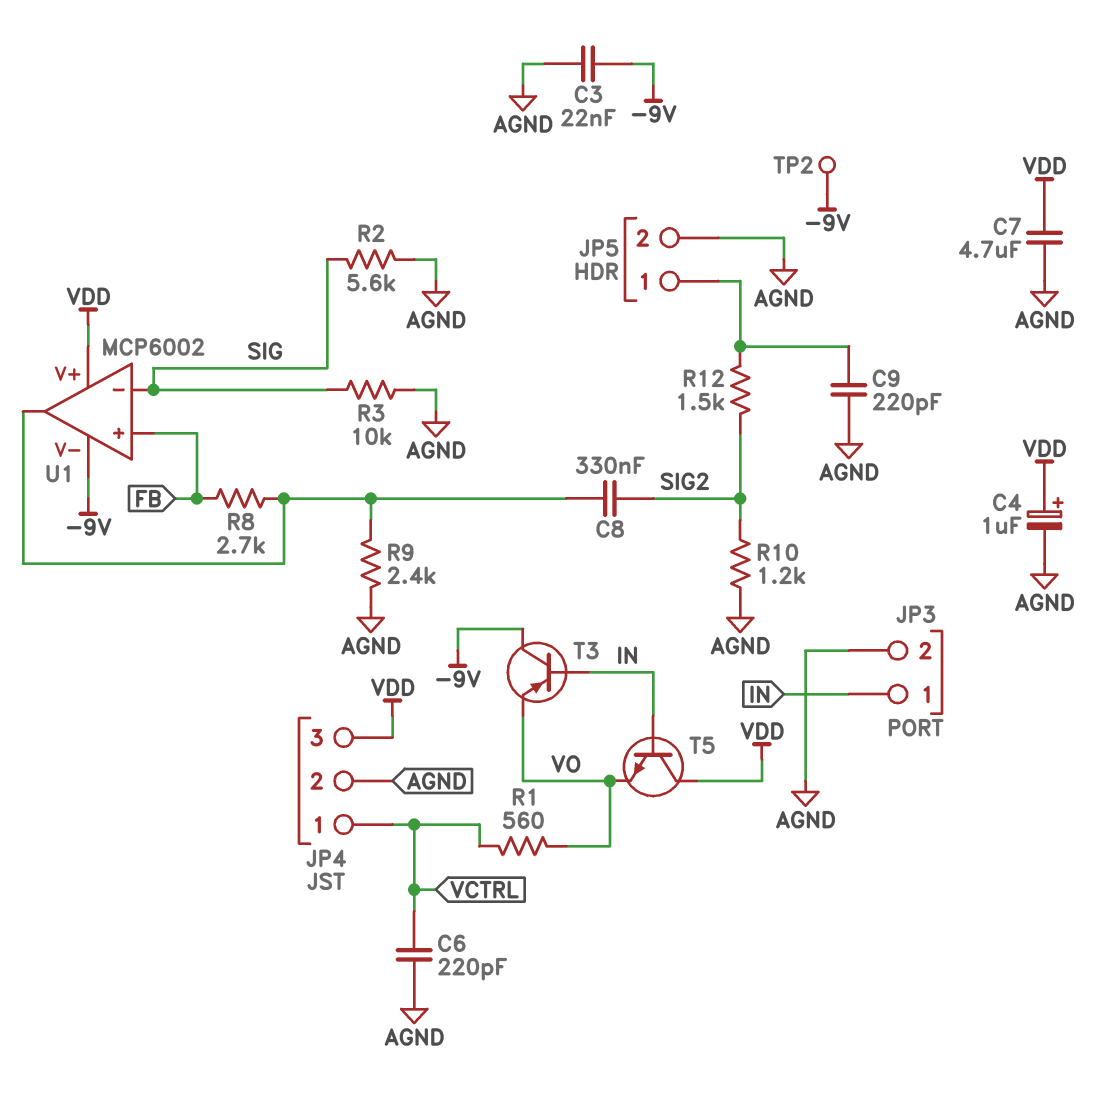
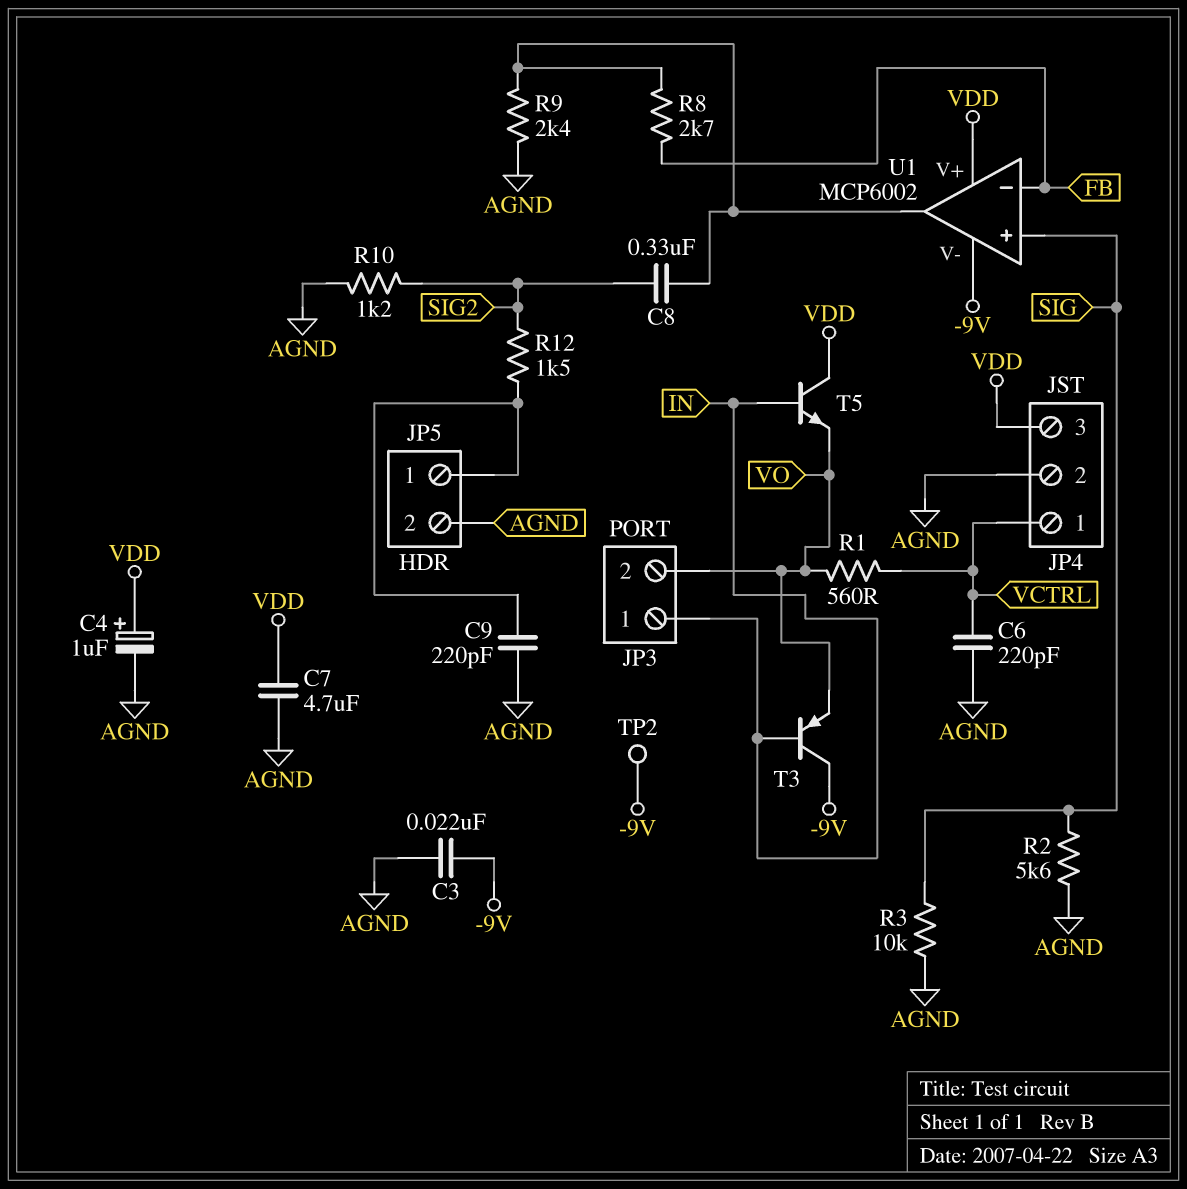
JP3 pin 2: AGND -> VO
U1 pin in+: FB -> SIG
U1 pin in-: SIG -> FB

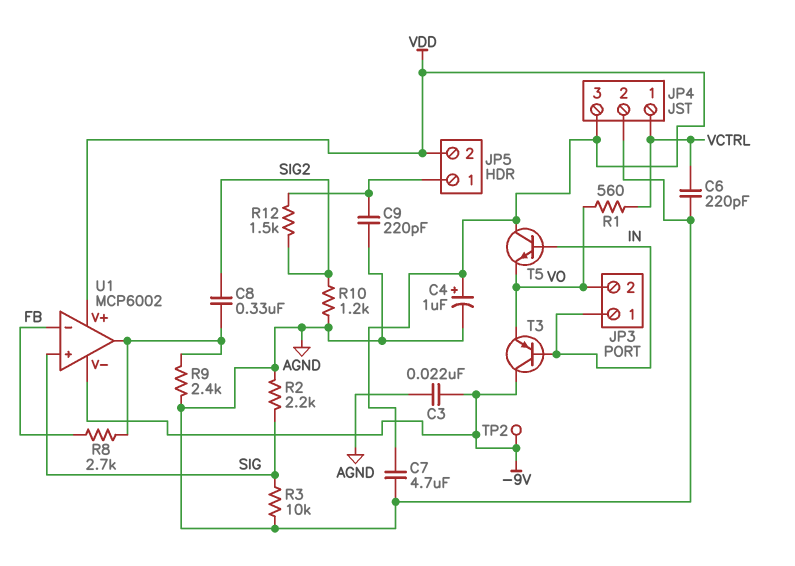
JP5 pin 2: AGND -> VDD
R2: 5.6k (AGND, SIG) -> 2.2k (AGND, SIG)

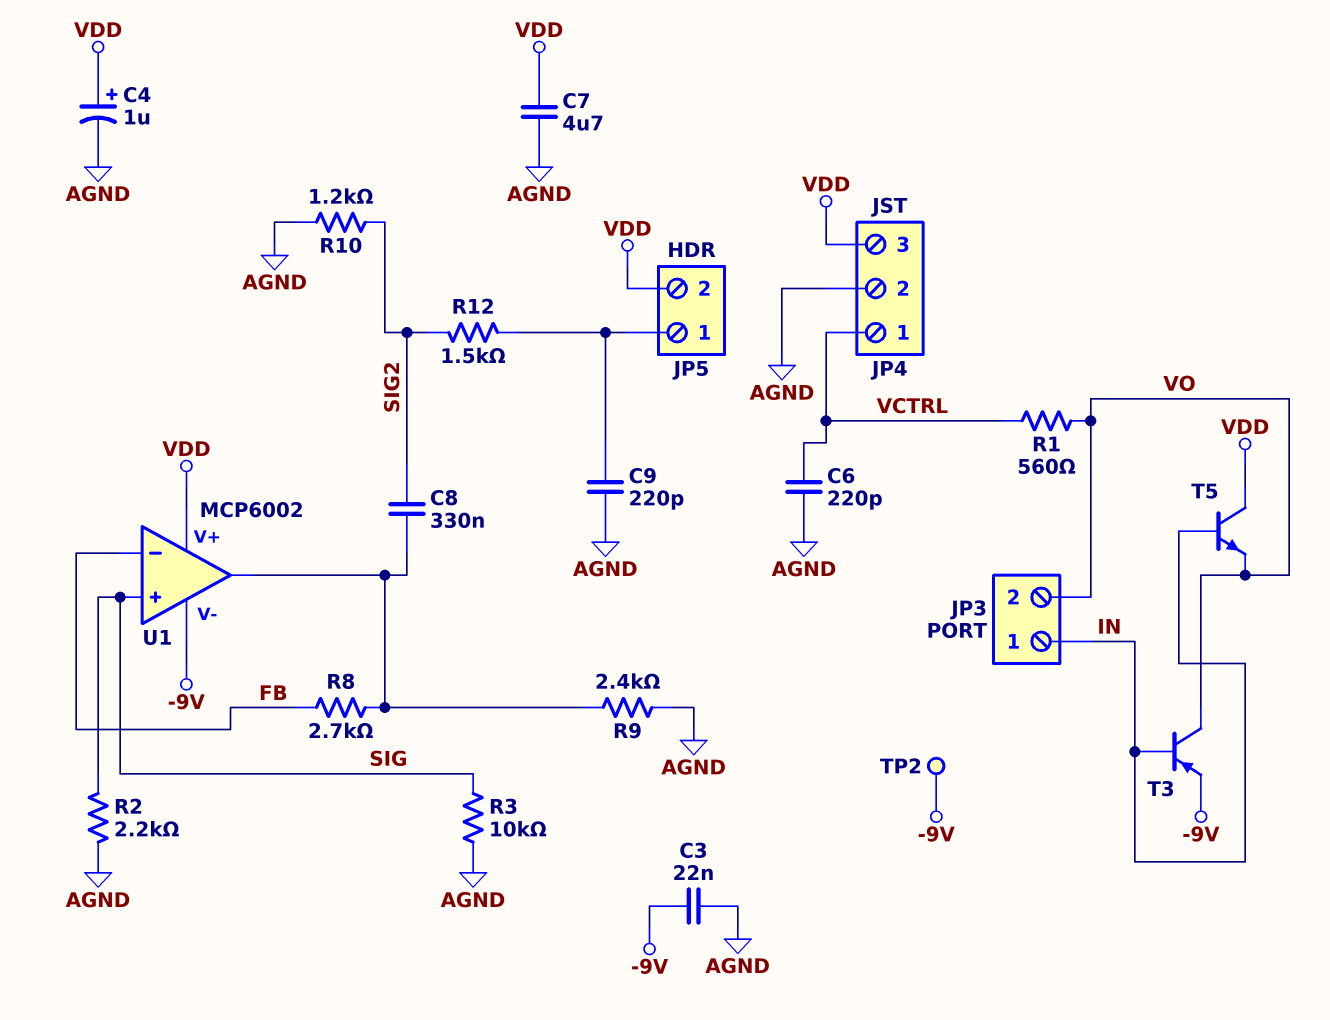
T3: PNP (B IN, C -9V, E VO) -> PNP (B IN, C VO, E -9V)

